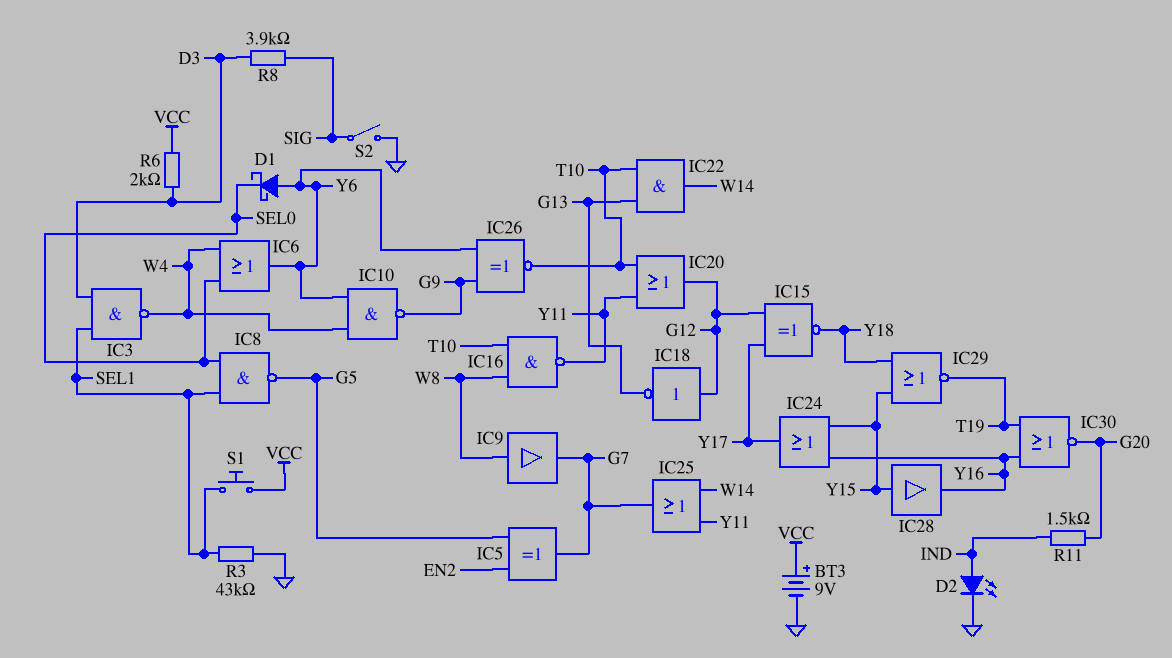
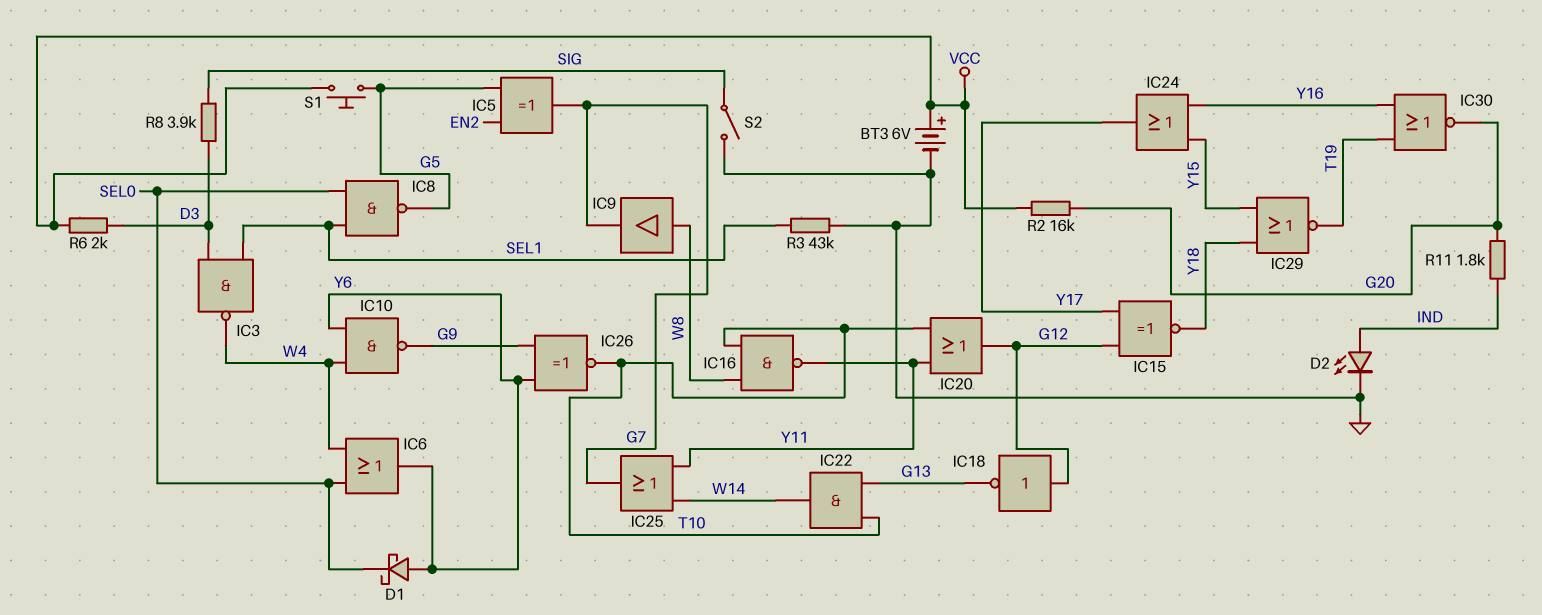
BT3: 9V (plus VCC, minus GND) -> 6V (plus VCC, minus GND)
IC28: buffer (in Y15, out Y16) -> none
R2: none -> 16k (G20, VCC)
R11: 1.5k (G20, IND) -> 1.8k (G20, IND)
S1: button (SEL1, VCC) -> button (G5, VCC)

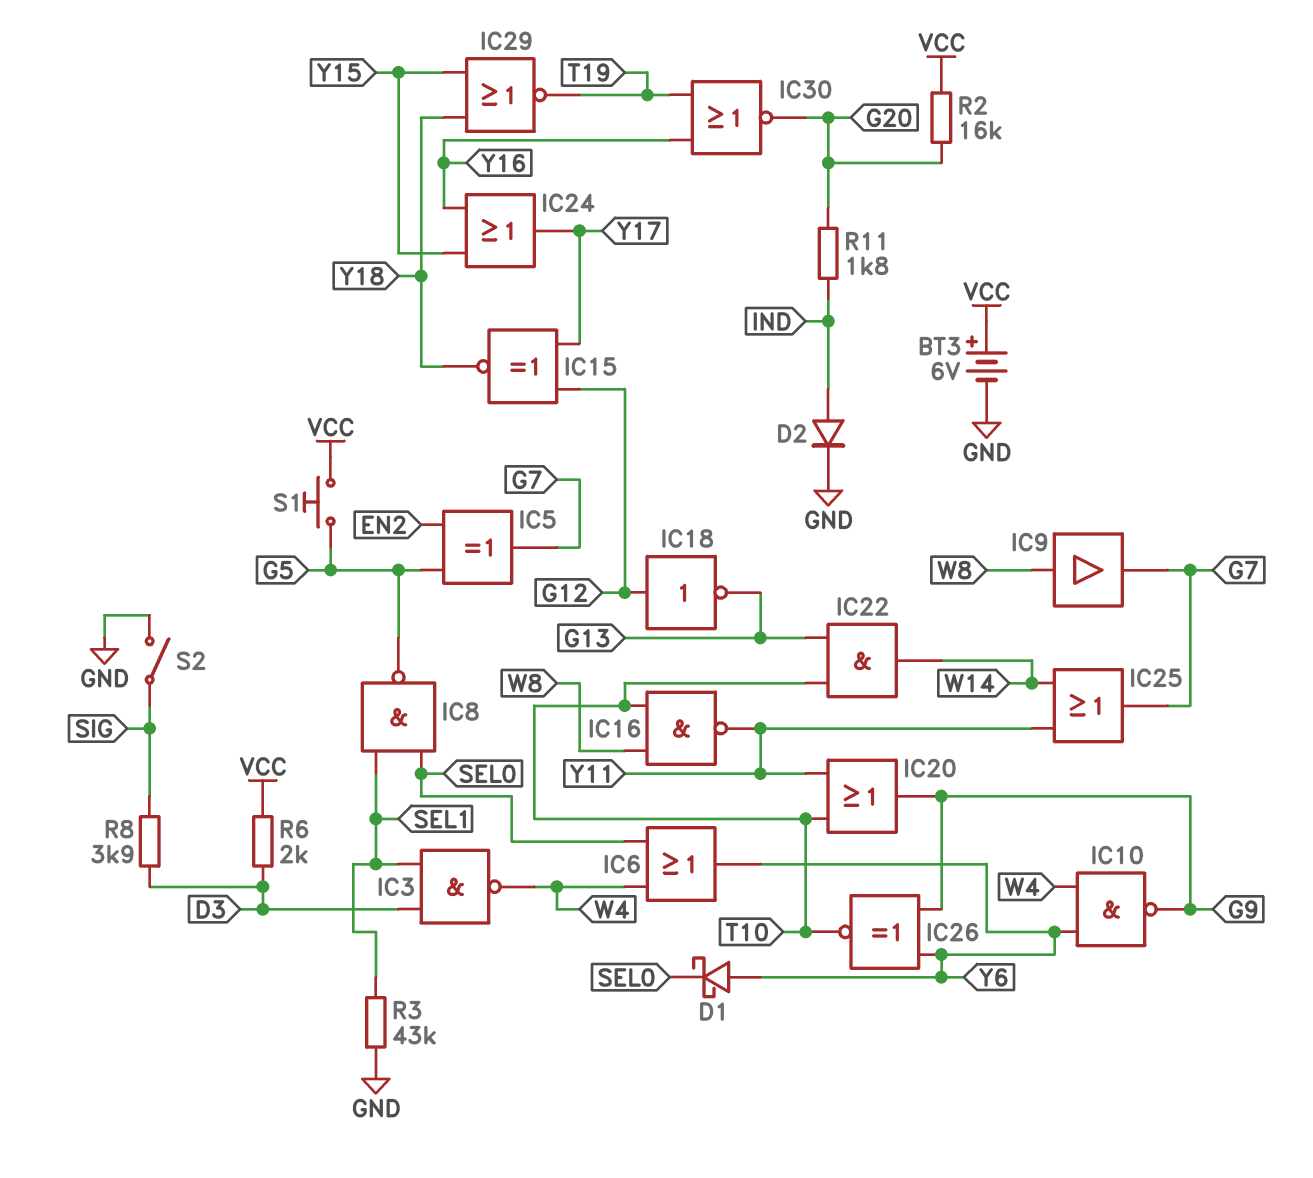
D2: LED (A IND, K GND) -> diode (A IND, K GND)
IC20: OR (in T10, in Y11, out G12) -> OR (in T10, in Y11, out G9)

